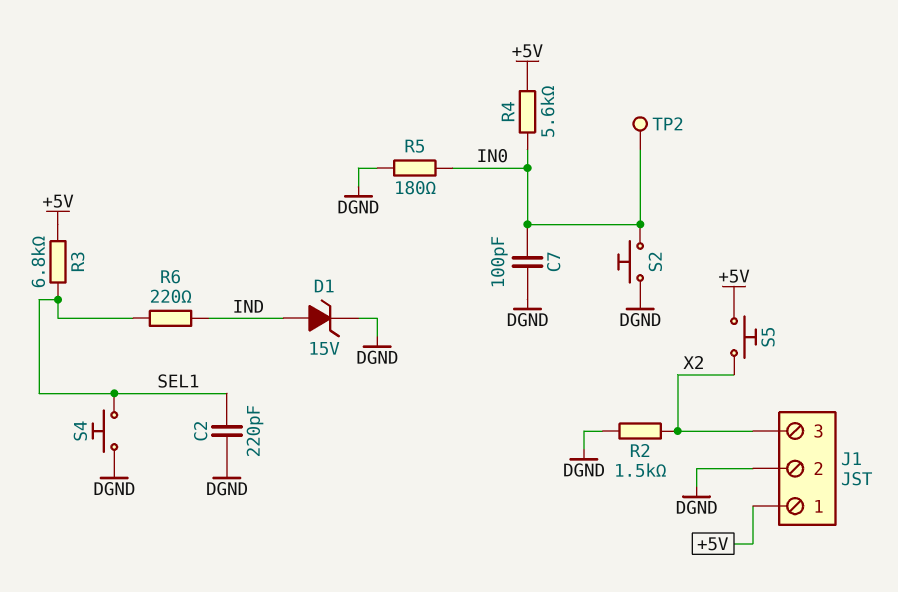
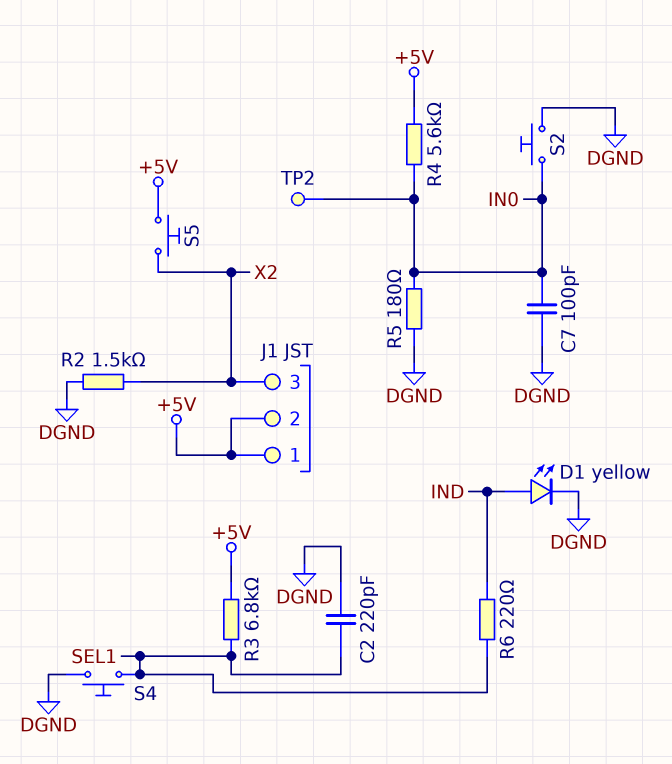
D1: zener 15V (A IND, K DGND) -> LED yellow (A IND, K DGND)
J1 pin 2: DGND -> +5V

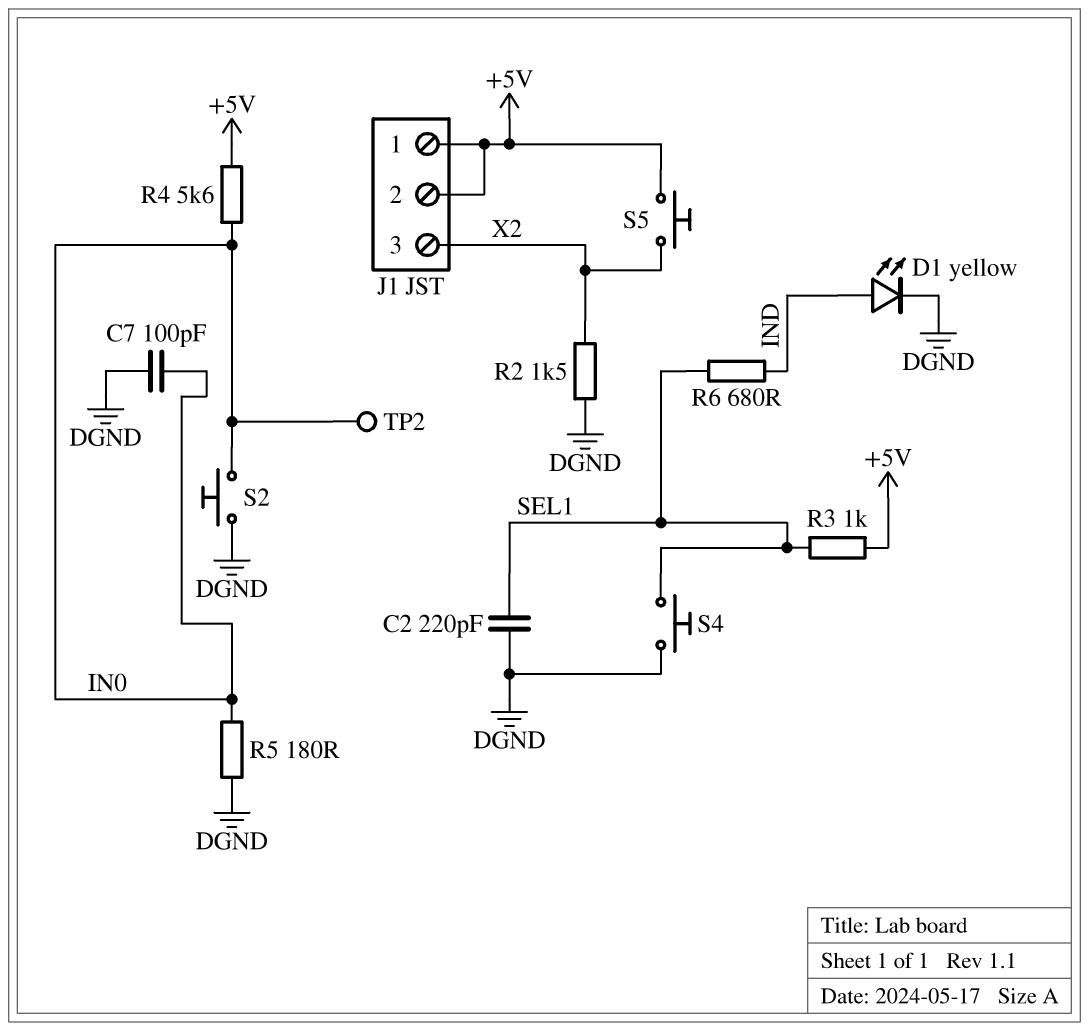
R3: 6.8k (+5V, SEL1) -> 1k (+5V, SEL1)
R6: 220 (IND, SEL1) -> 680 (IND, SEL1)

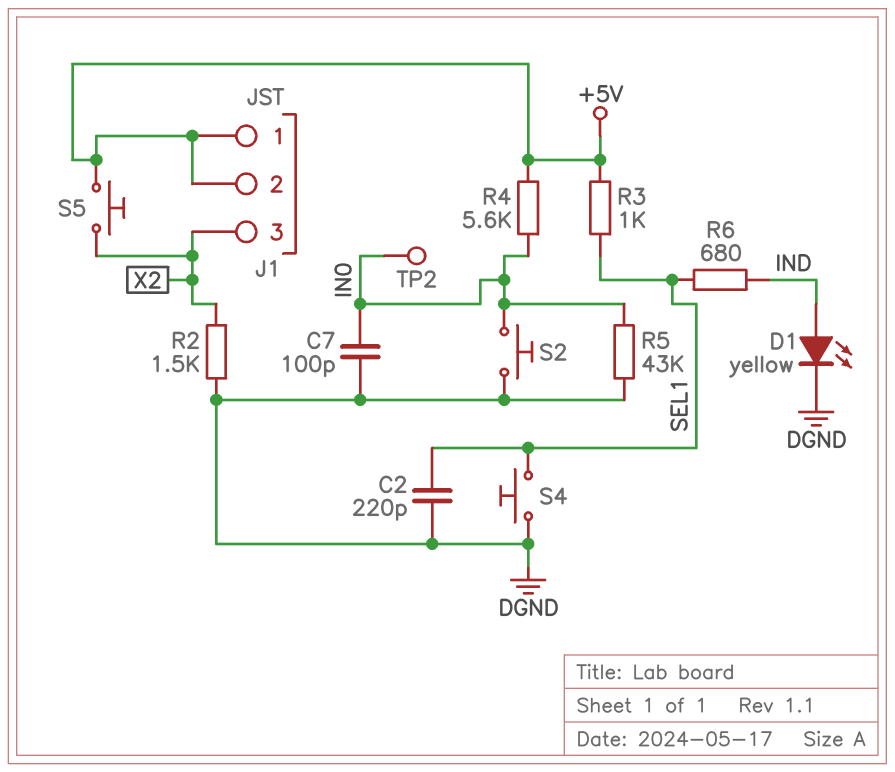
R5: 180 (DGND, IN0) -> 43k (DGND, IN0)

